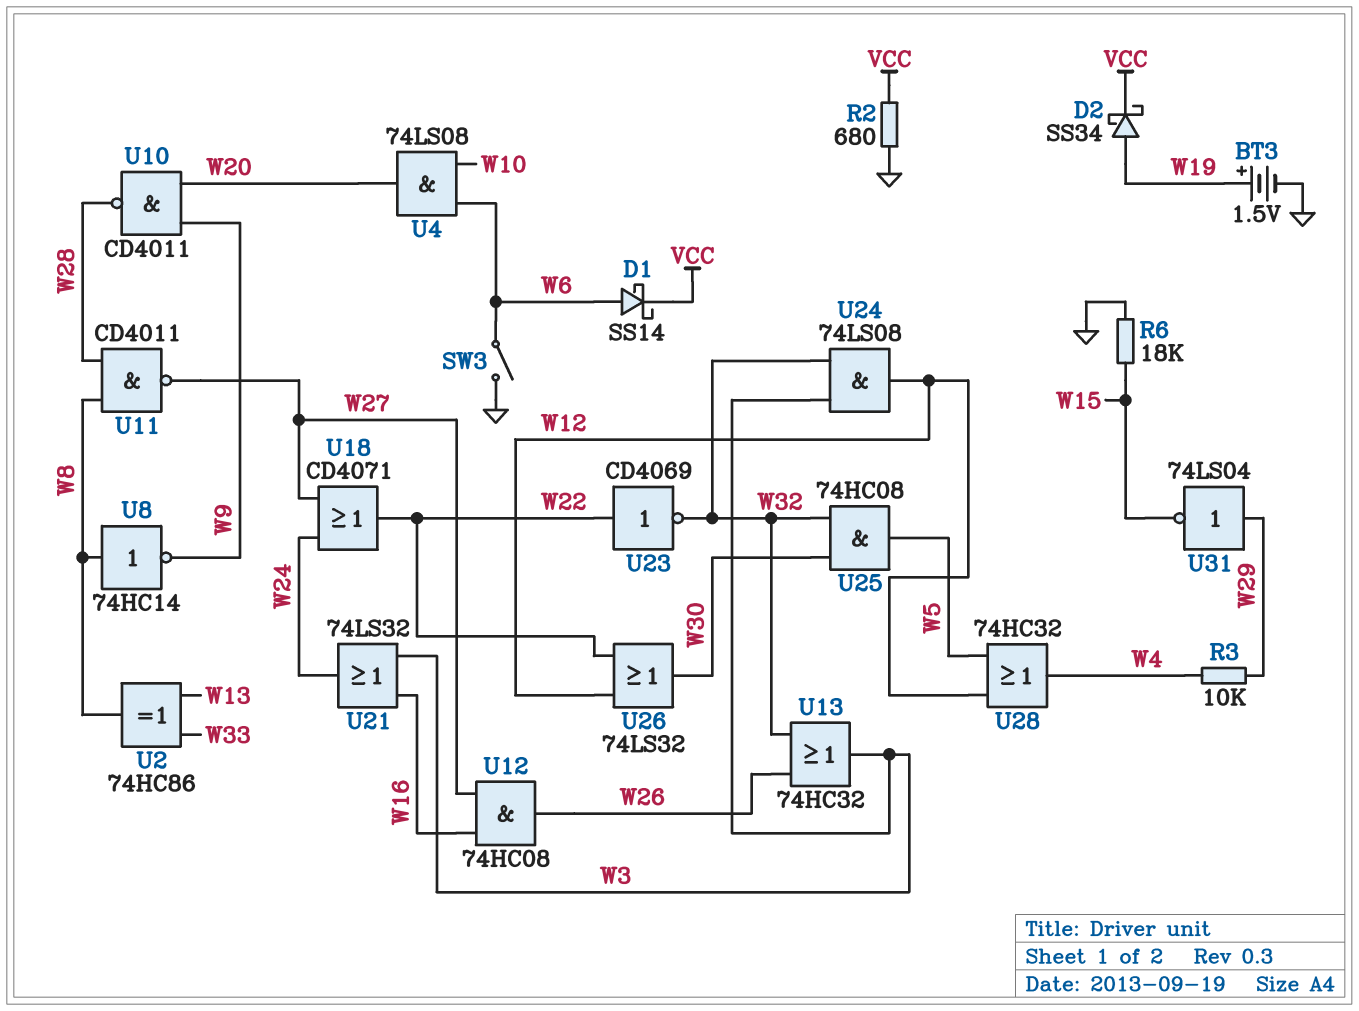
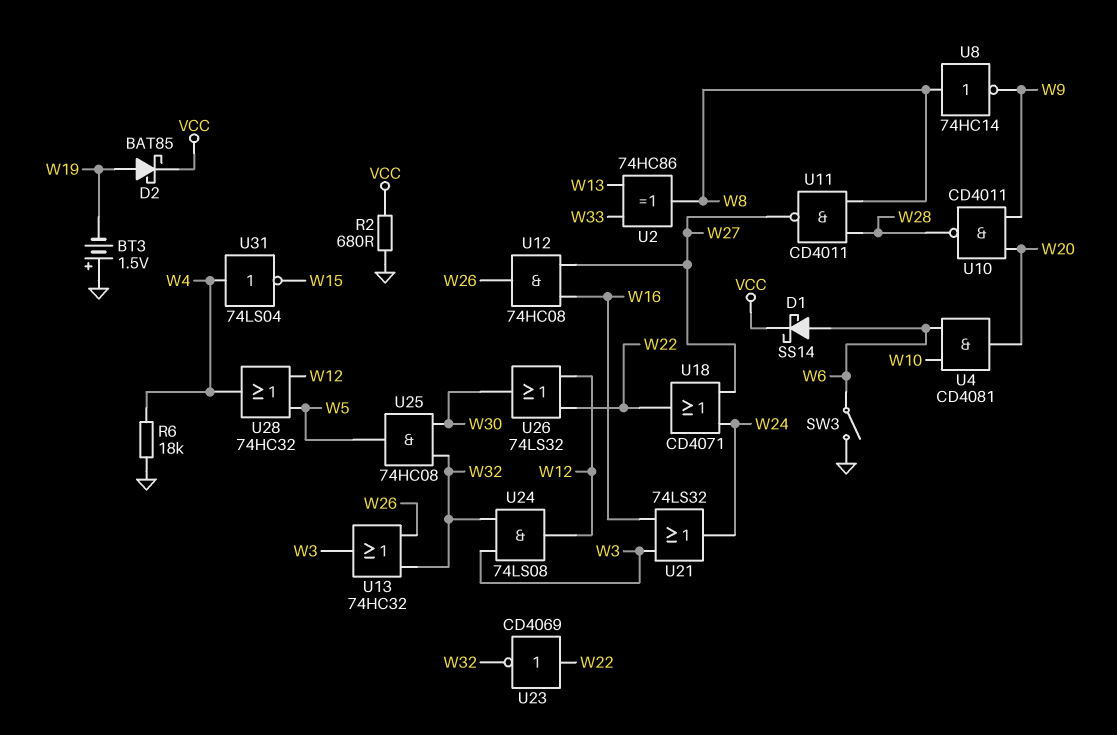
BT3: 1.5V (plus W19, minus GND) -> 1.5V (plus GND, minus W19)
D2: schottky SS34 (A W19, K VCC) -> schottky BAT85 (A W19, K VCC)
R3: 10k (W4, W29) -> none
R6: 18k (GND, W15) -> 18k (GND, W4)
U4: AND 74LS08 (in W6, in W10, out W20) -> AND CD4081 (in W6, in W10, out W20)
U31: NOT 74LS04 (in W29, out W15) -> NOT 74LS04 (in W4, out W15)

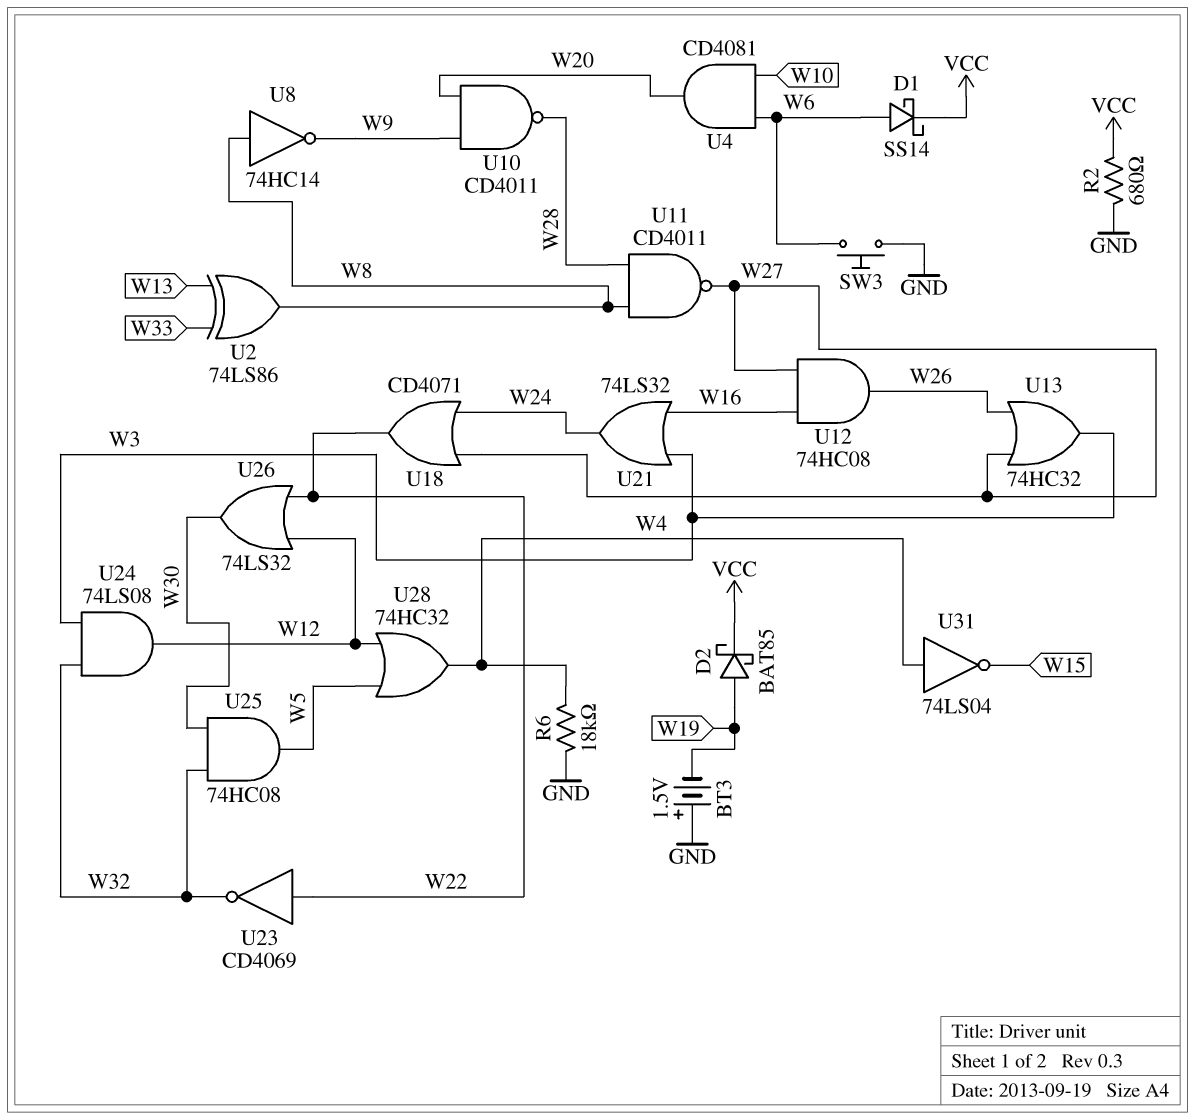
SW3: switch (GND, W6) -> button (GND, W6)
U2: XOR 74HC86 (in W13, in W33, out W8) -> XOR 74LS86 (in W13, in W33, out W8)
U13: OR 74HC32 (in W26, in W32, out W3) -> OR 74HC32 (in W26, in W27, out W3)

